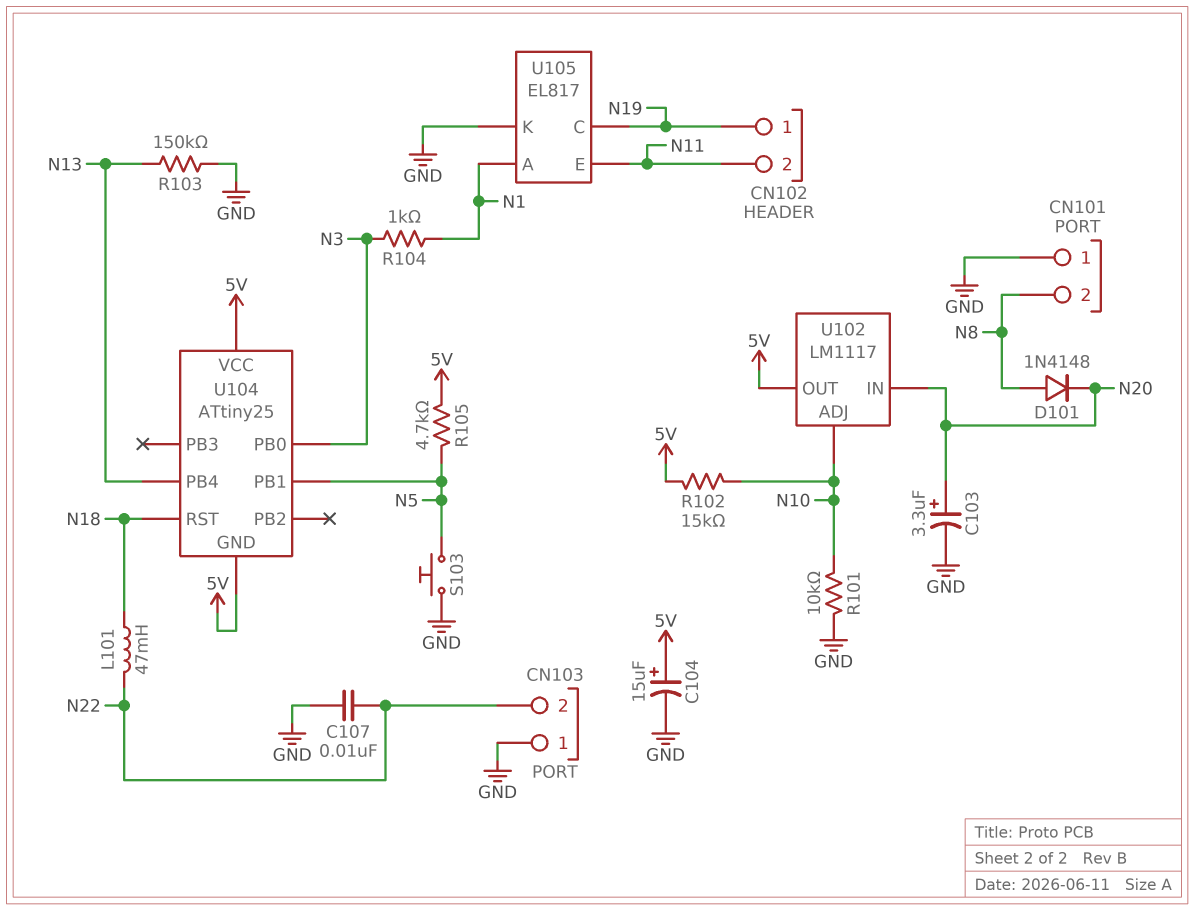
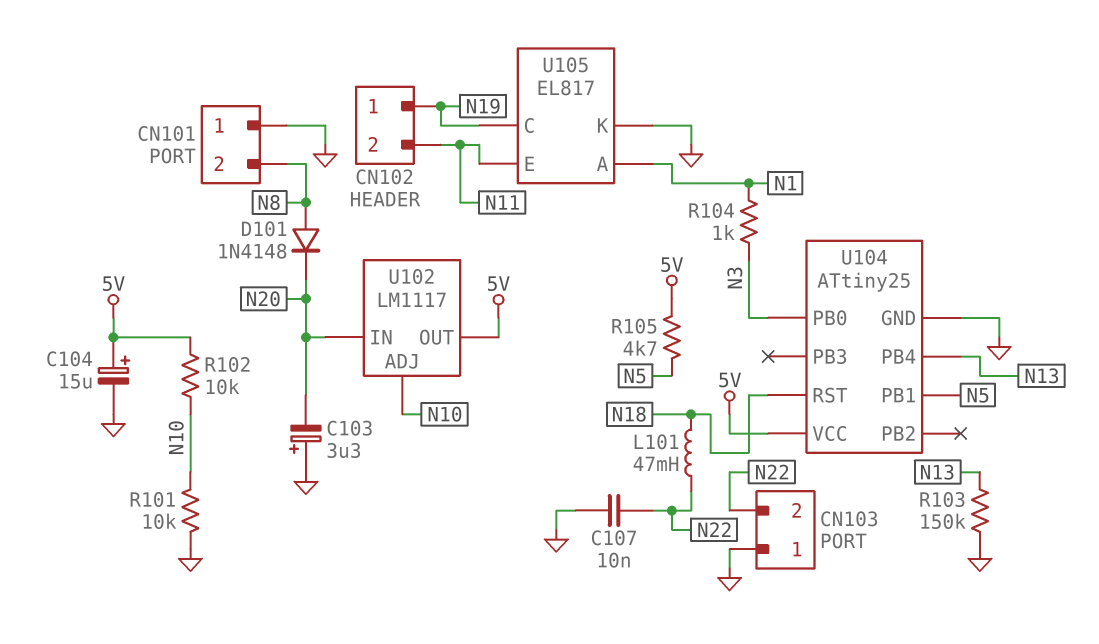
C103: 3.3uF (plus N20, minus GND) -> 3.3uF (plus GND, minus N20)
R102: 15k (5V, N10) -> 10k (5V, N10)
S103: button (GND, N5) -> none
U104 pin GND: 5V -> GND

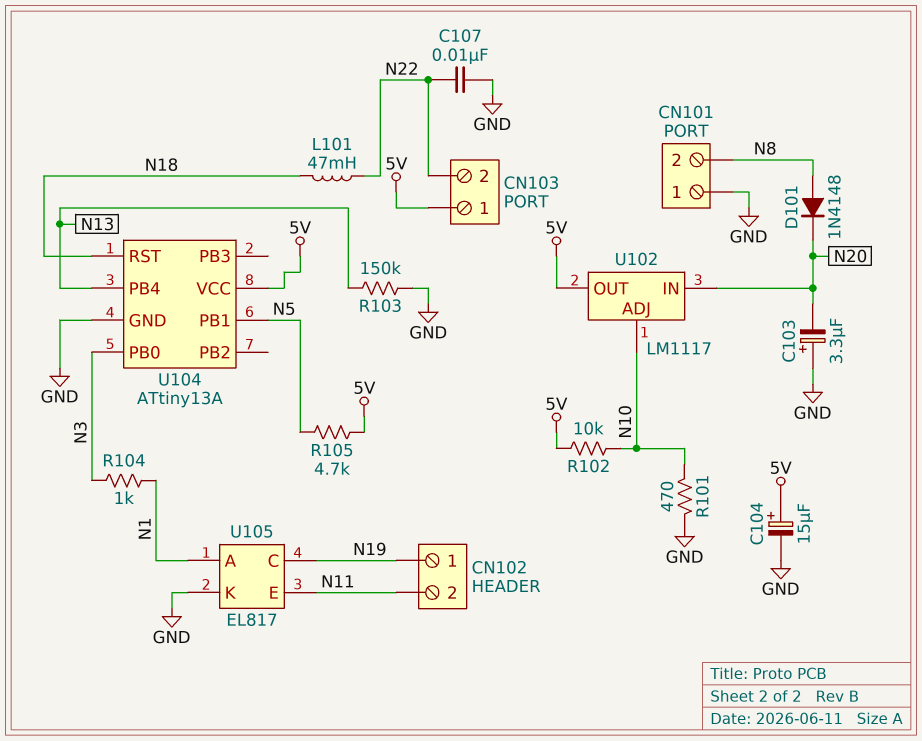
CN103 pin 1: GND -> 5V
R101: 10k (GND, N10) -> 470 (GND, N10)
U104: ATtiny25 -> ATtiny13A

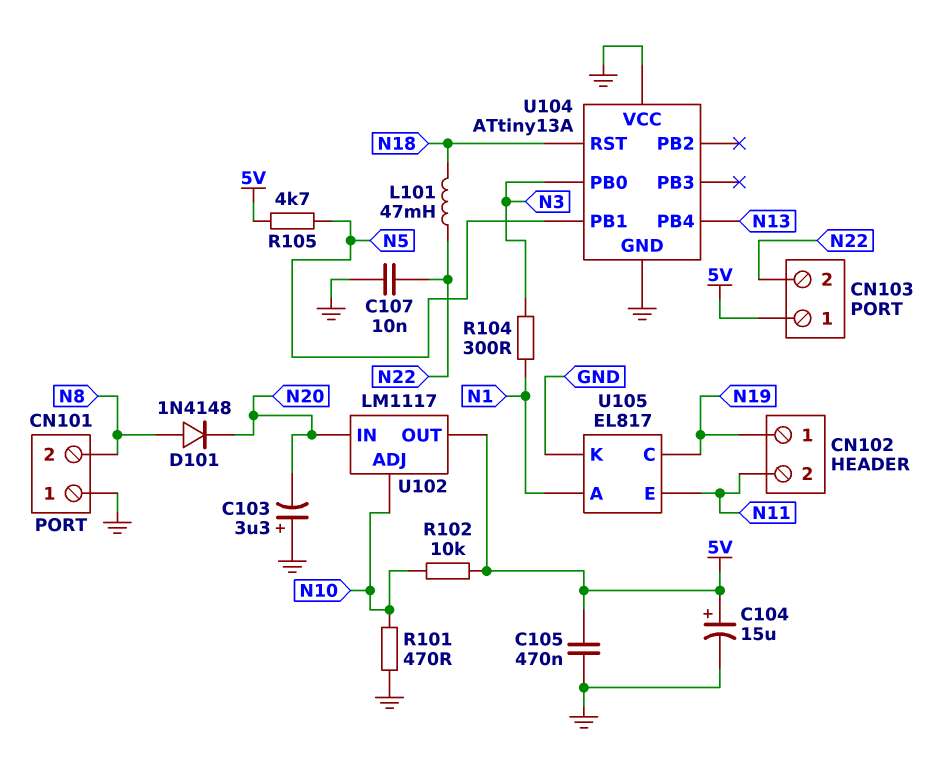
C105: none -> 470nF (5V, GND)
R103: 150k (GND, N13) -> none
R104: 1k (N1, N3) -> 300 (N1, N3)
U104 pin VCC: 5V -> GND

